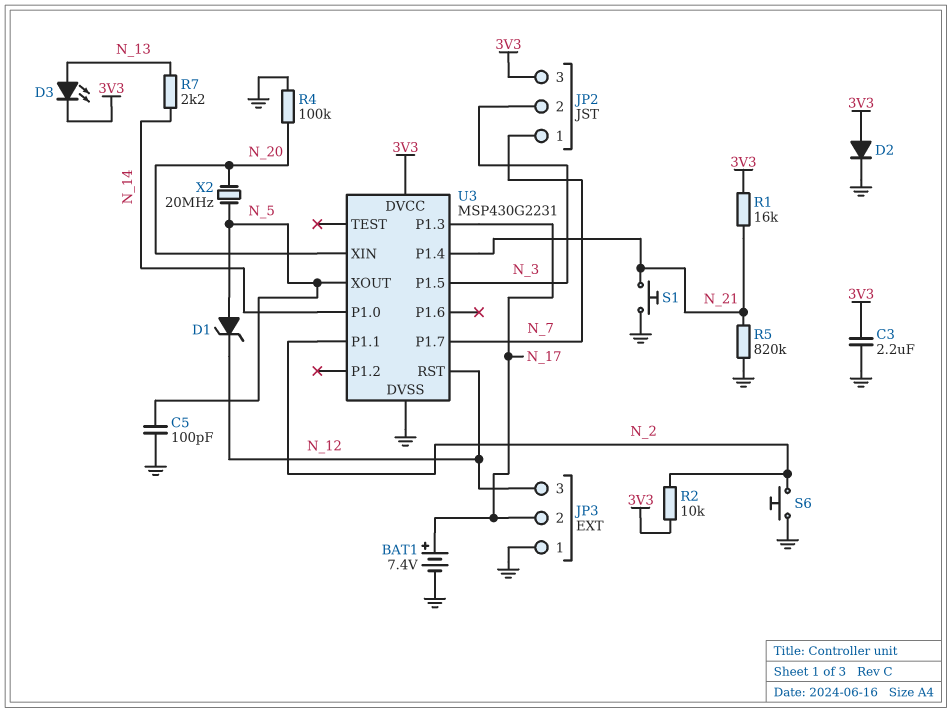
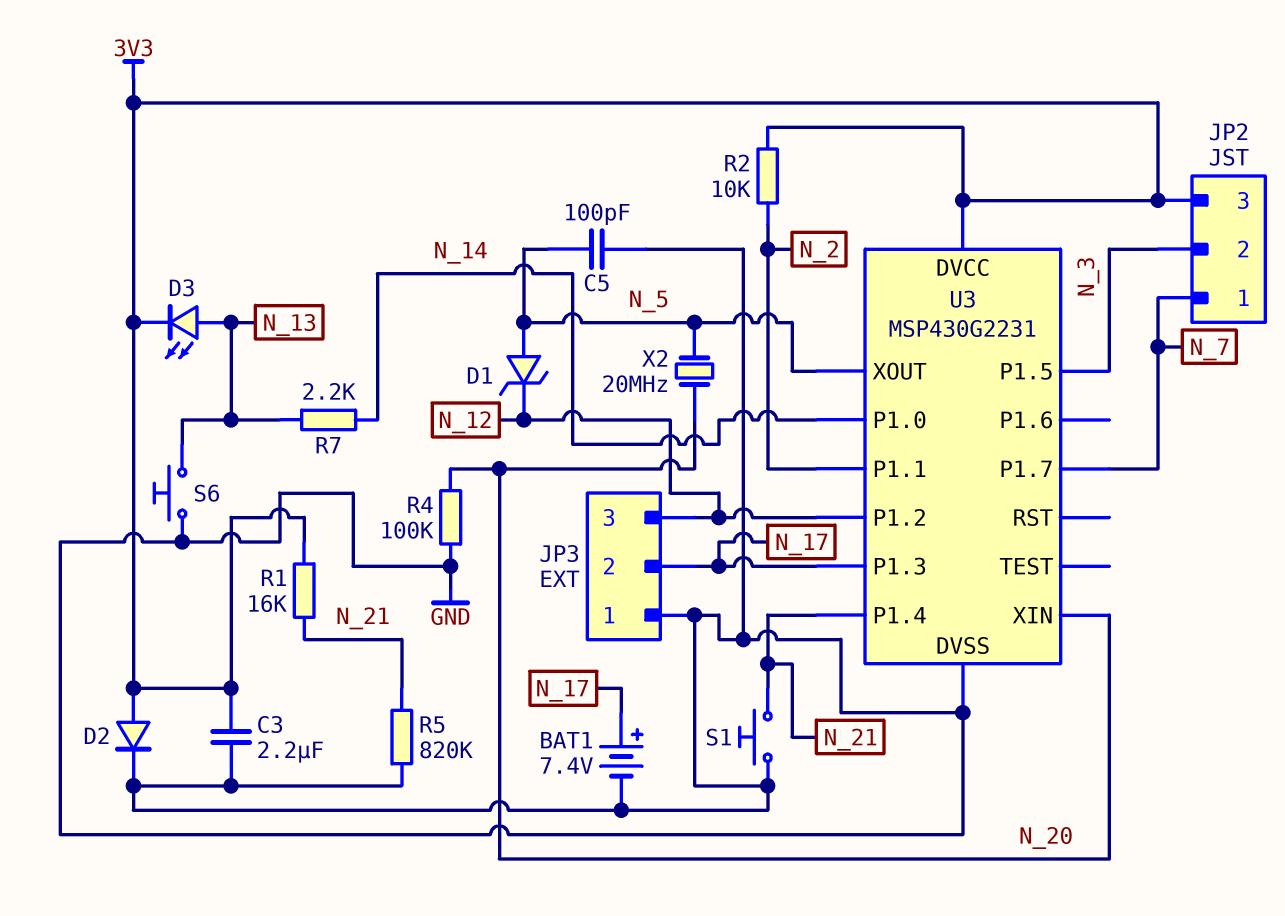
S6: button (GND, N_2) -> button (GND, N_13)
U3 pin P1.2: none -> N_12
U3 pin RST: N_12 -> none

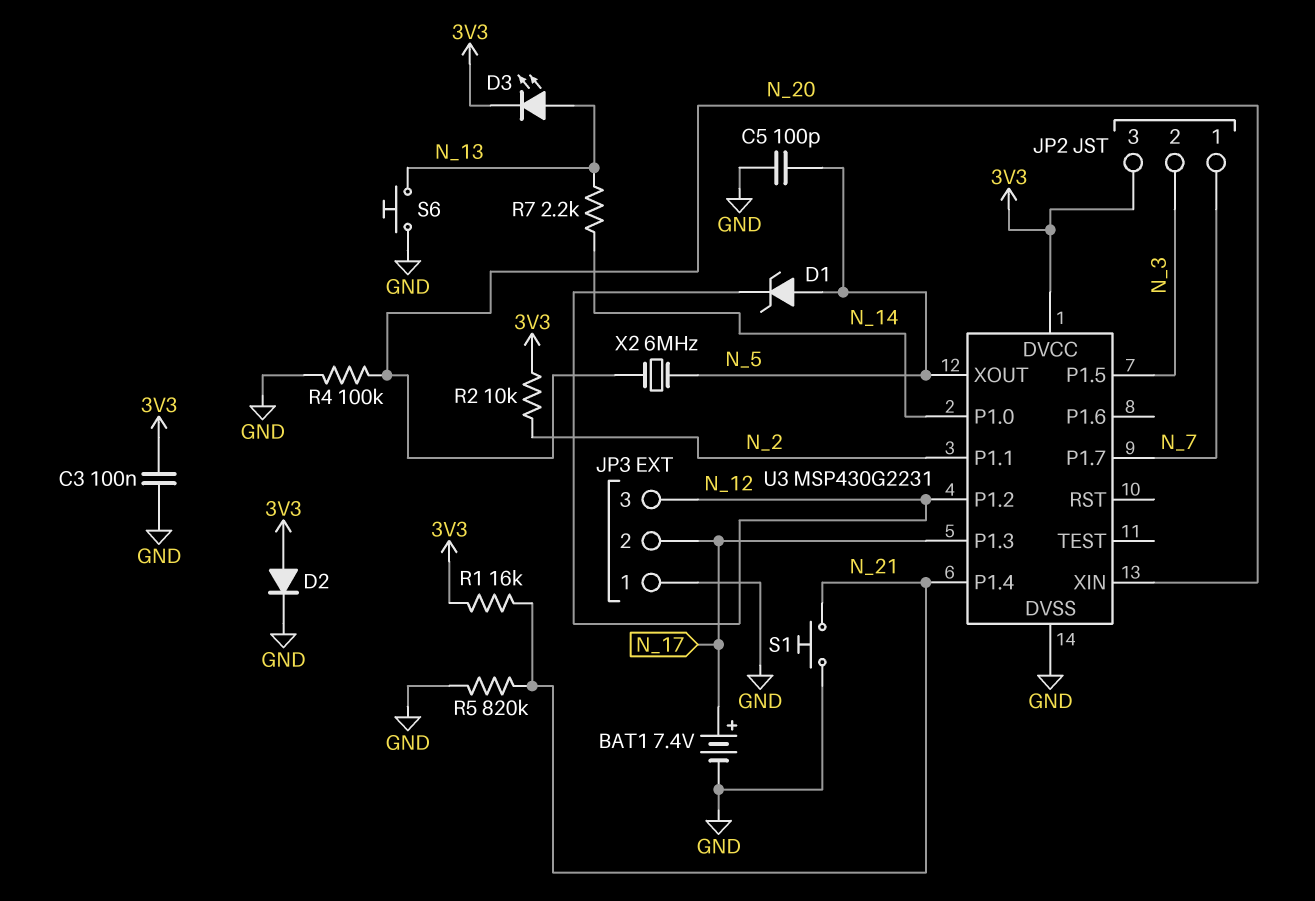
C3: 2.2uF (3V3, GND) -> 100nF (3V3, GND)
X2: 20MHz (N_5, N_20) -> 6MHz (N_5, N_20)

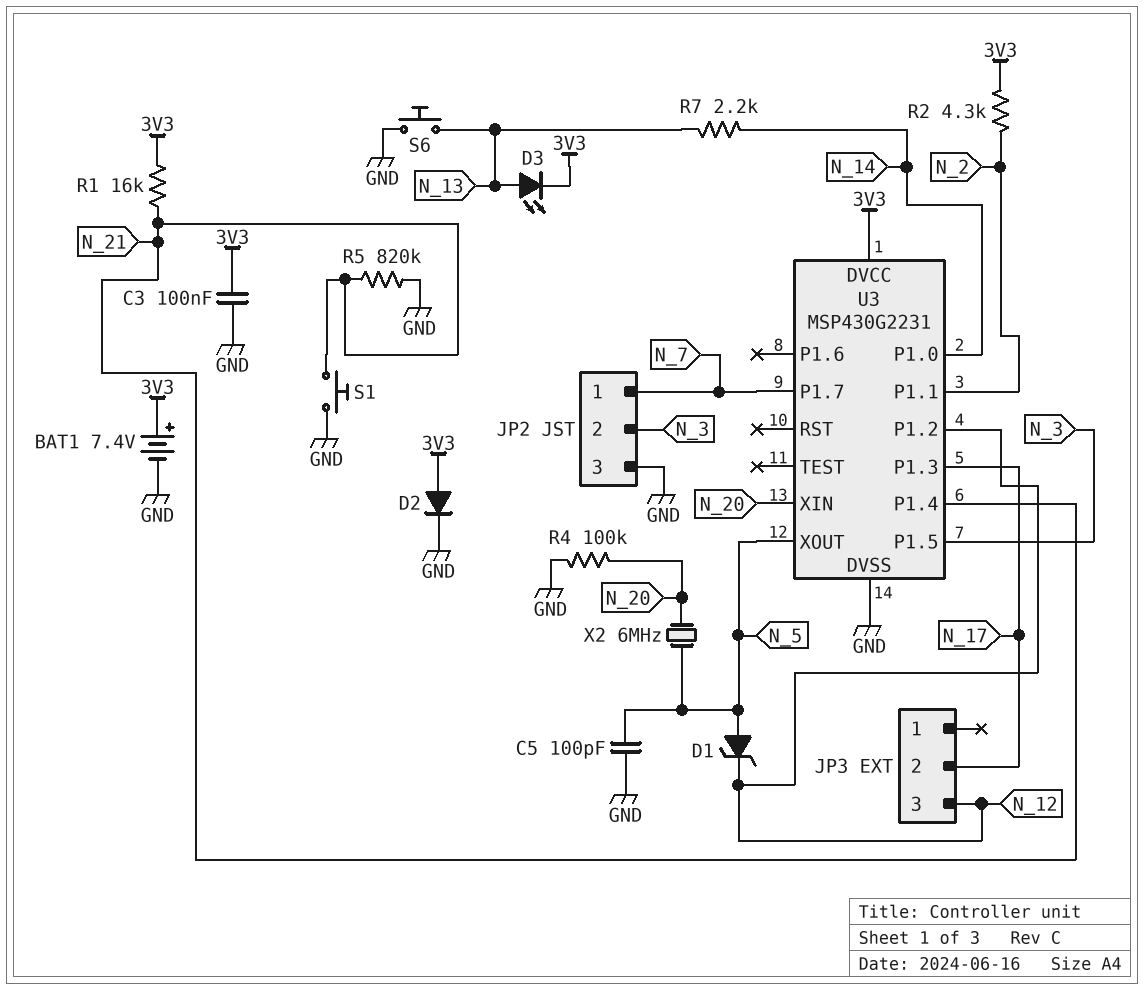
BAT1: 7.4V (plus N_17, minus GND) -> 7.4V (plus 3V3, minus GND)
JP2 pin 3: 3V3 -> GND
JP3 pin 1: GND -> none
R2: 10k (3V3, N_2) -> 4.3k (3V3, N_2)

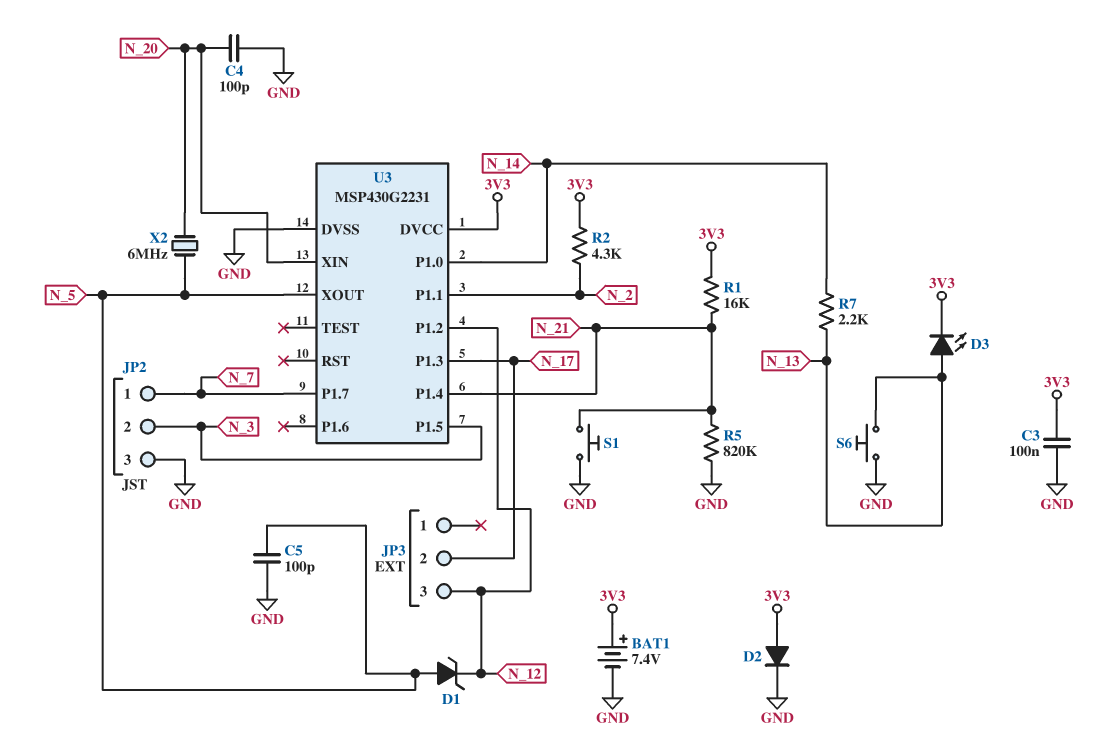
C4: none -> 100pF (GND, N_20)
R4: 100k (GND, N_20) -> none

